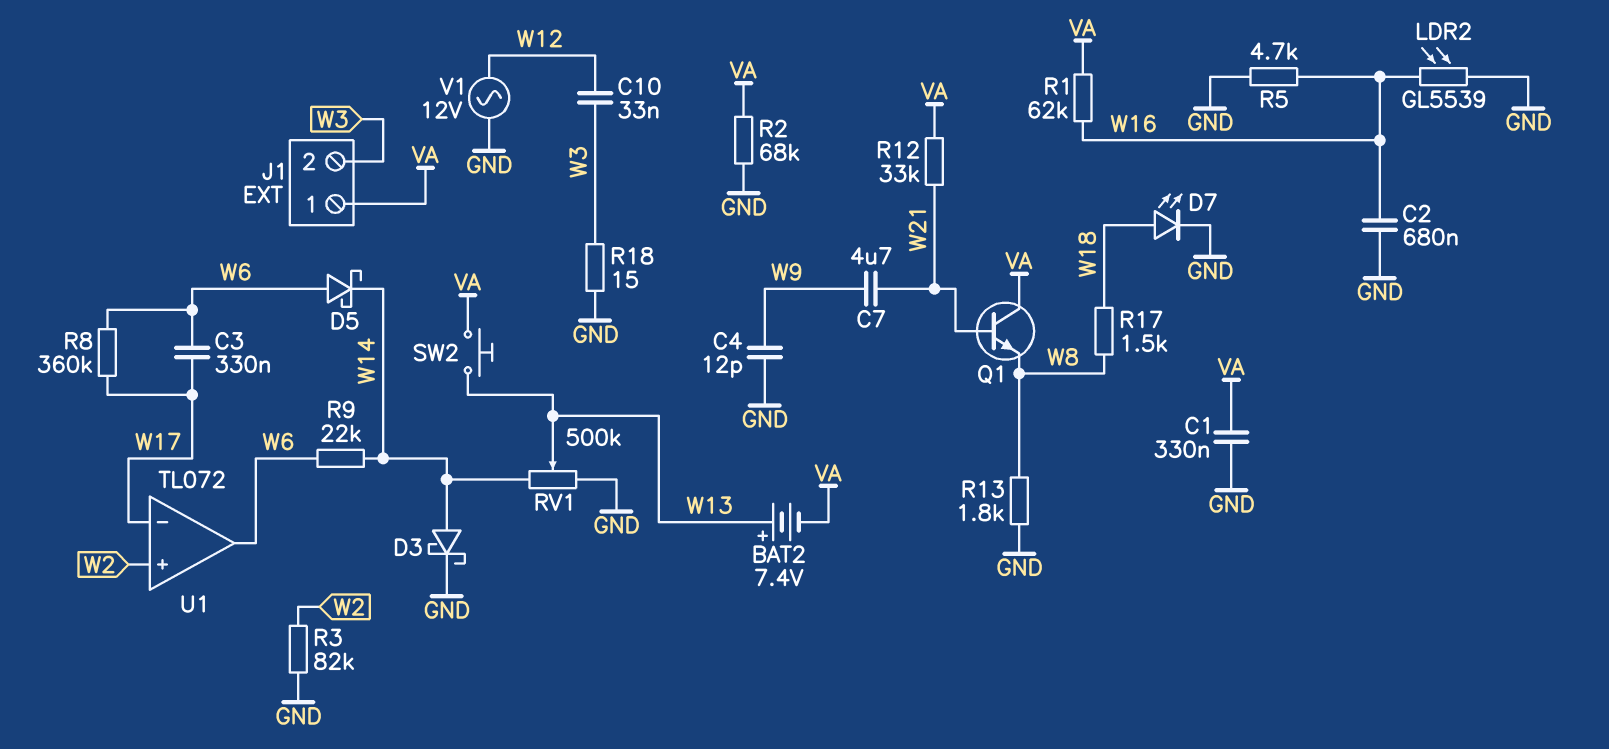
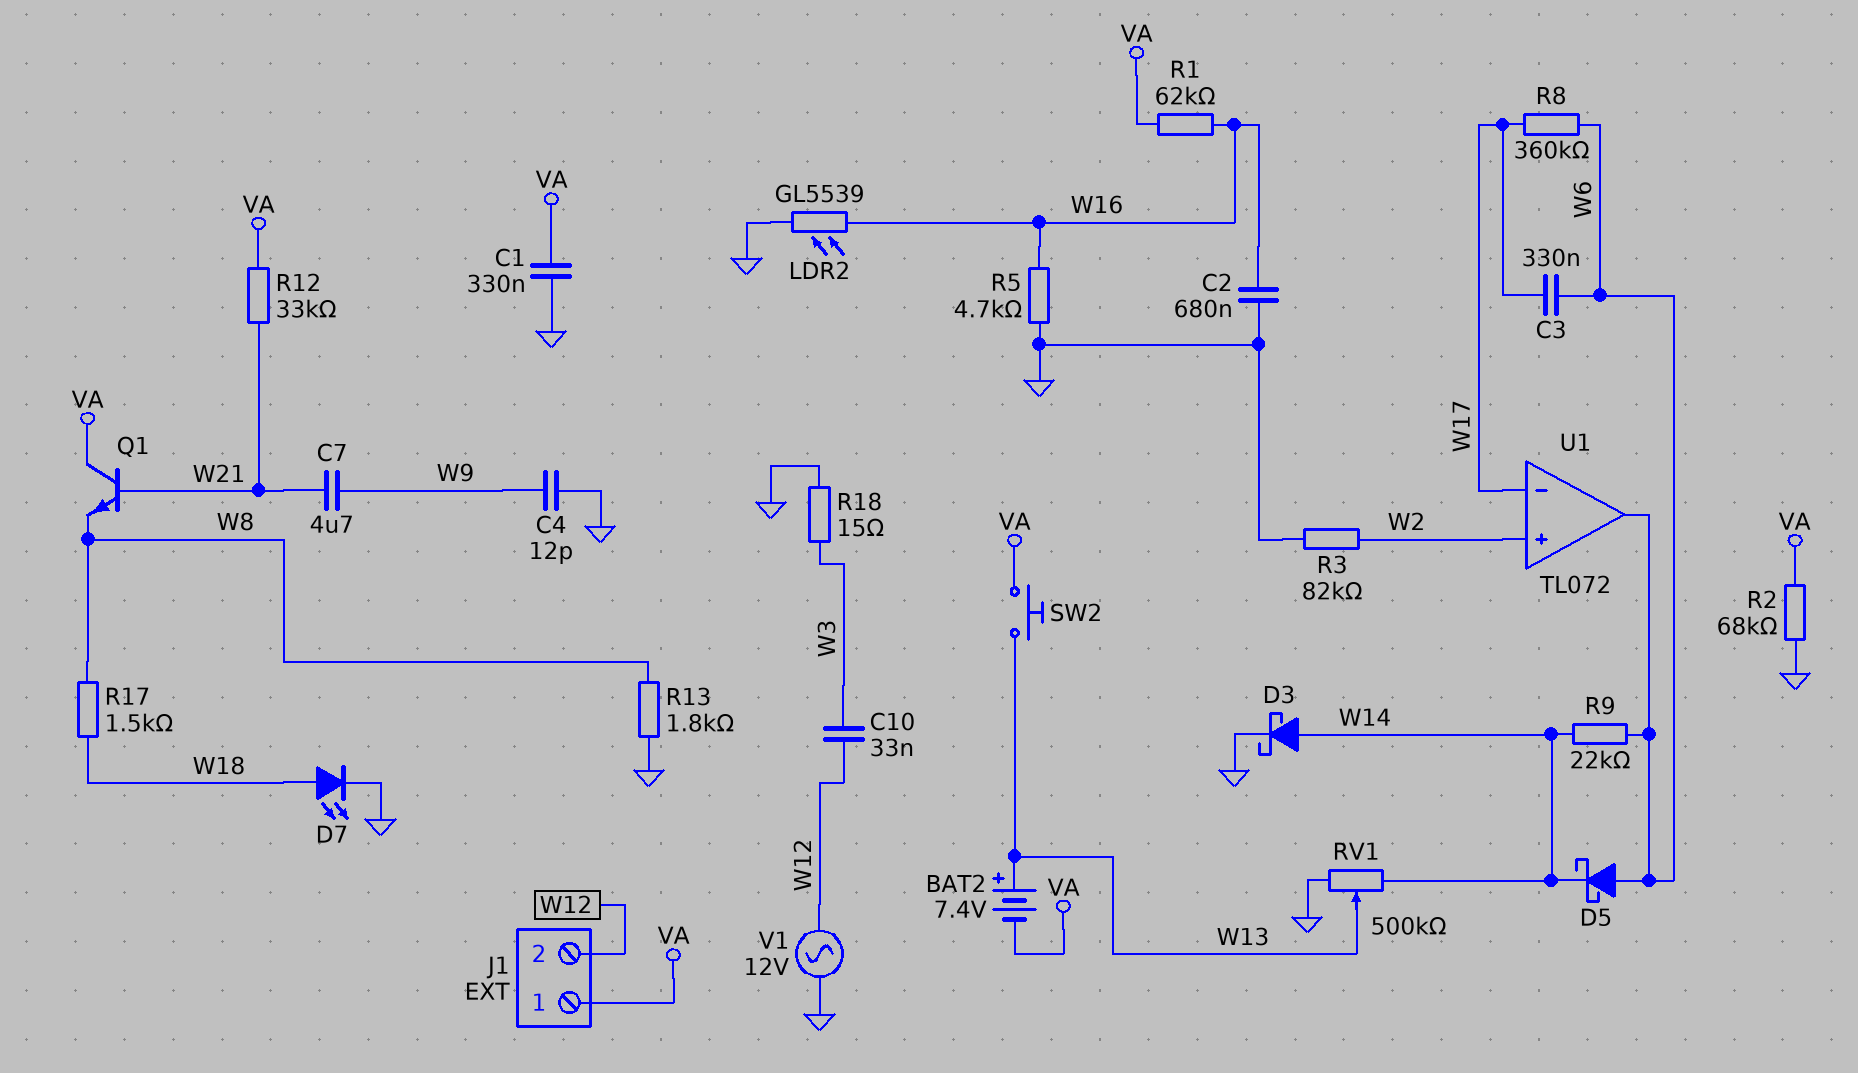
J1 pin 2: W3 -> W12

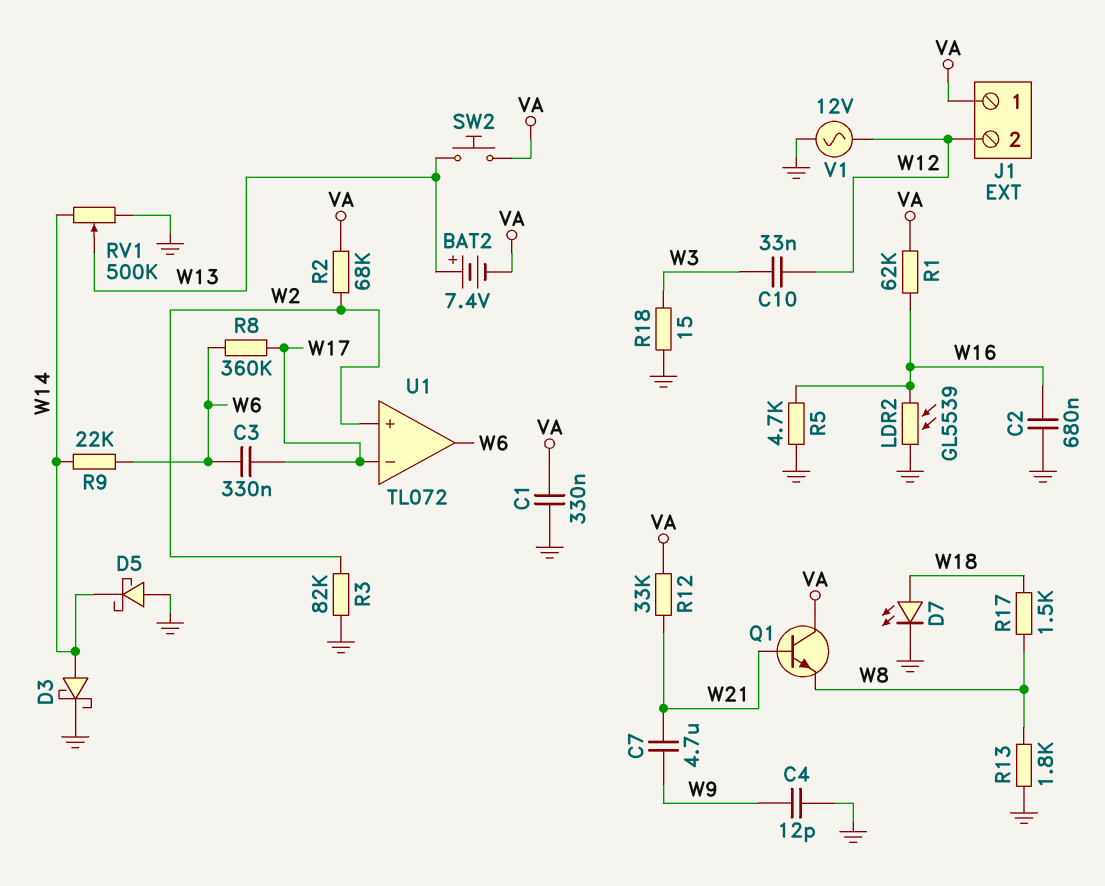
D5: schottky (A W6, K W14) -> schottky (A GND, K W14)
R2: 68k (GND, VA) -> 68k (VA, W2)

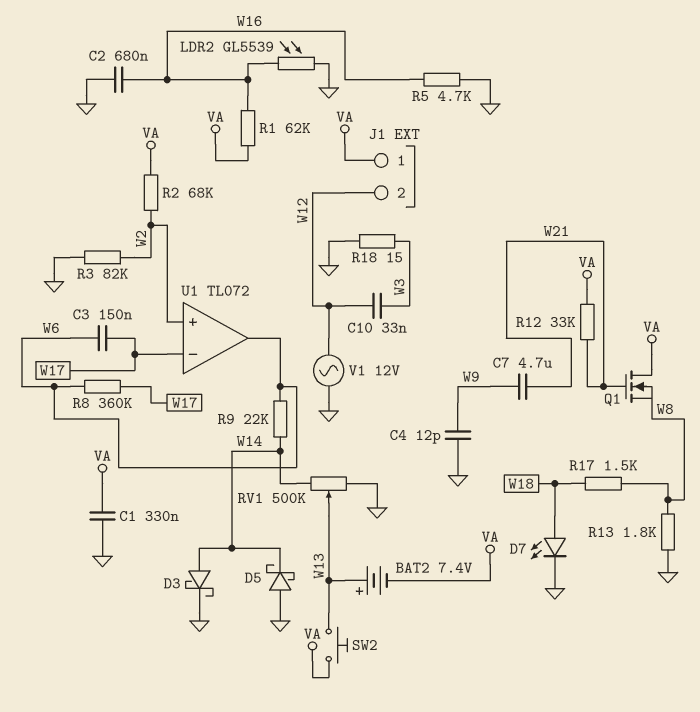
C3: 330nF (W6, W17) -> 150nF (W6, W17)
Q1: NPN (B W21, C VA, E W8) -> NMOS (G W21, D VA, S W8)

